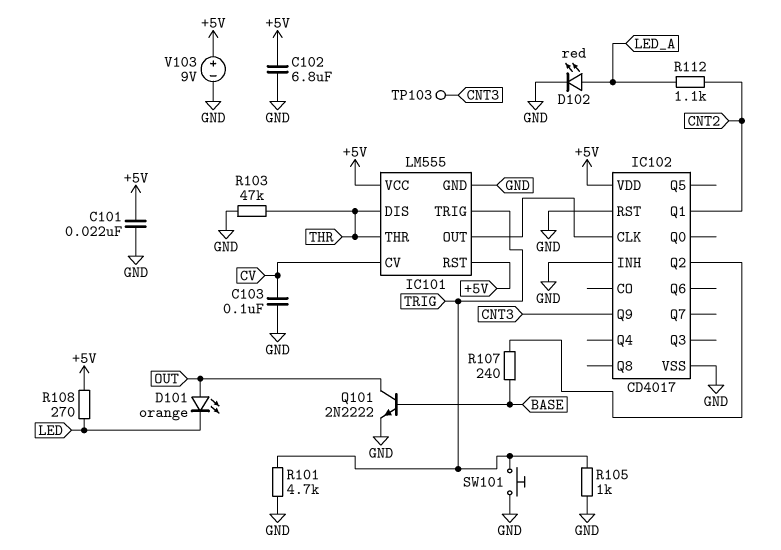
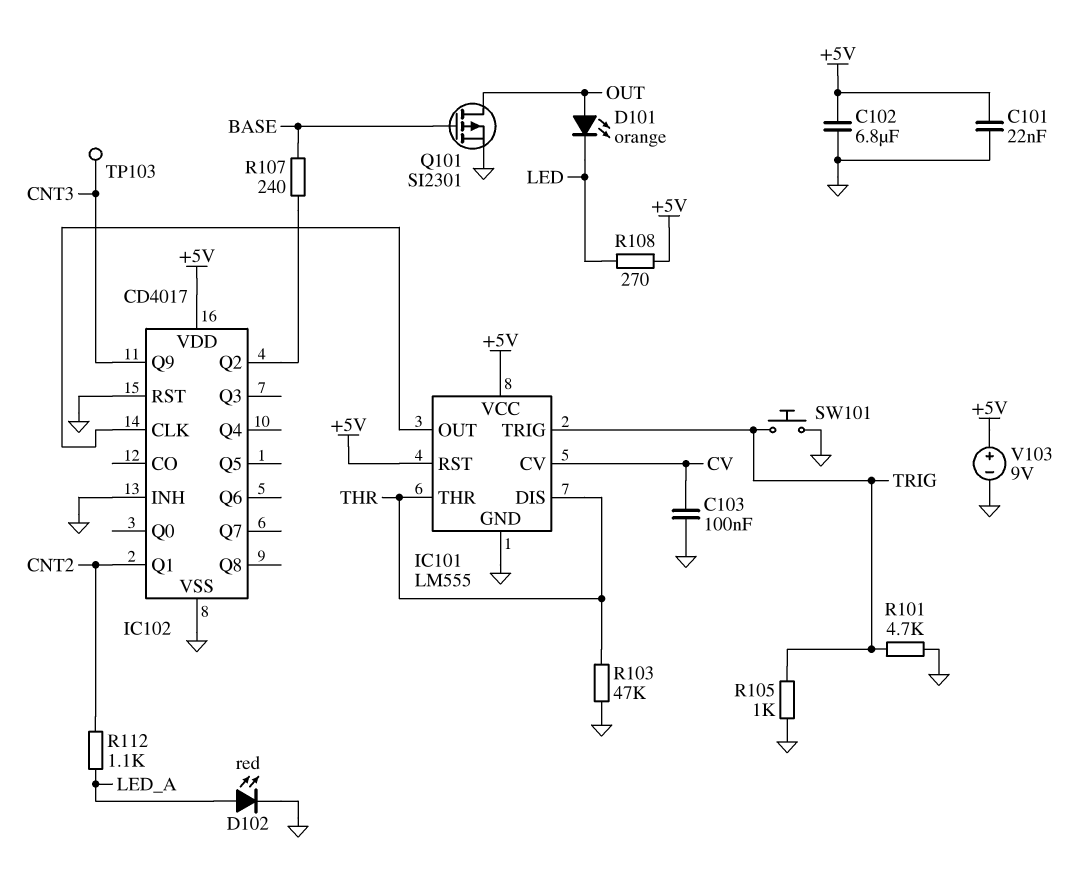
Q101: NPN 2N2222 (B BASE, C OUT, E GND) -> PMOS SI2301 (G BASE, D OUT, S GND)

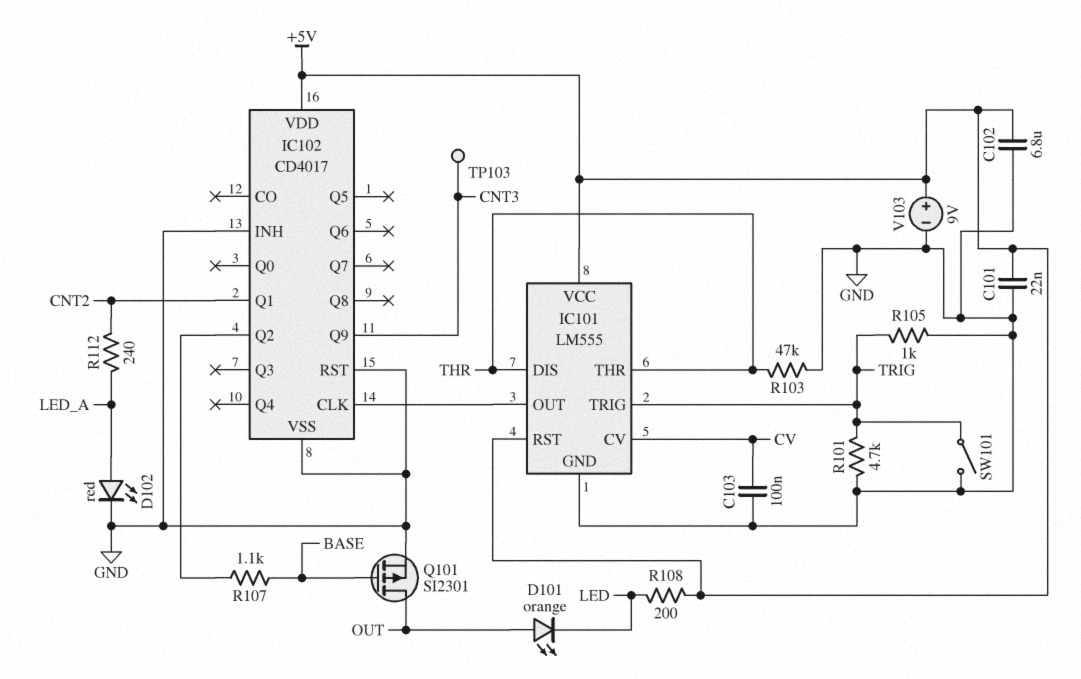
R107: 240 (BASE, IC102/Q2) -> 1.1k (BASE, IC102/Q2)
R108: 270 (+5V, LED) -> 200 (+5V, LED)
R112: 1.1k (CNT2, LED_A) -> 240 (CNT2, LED_A)
SW101: button (GND, TRIG) -> switch (GND, TRIG)

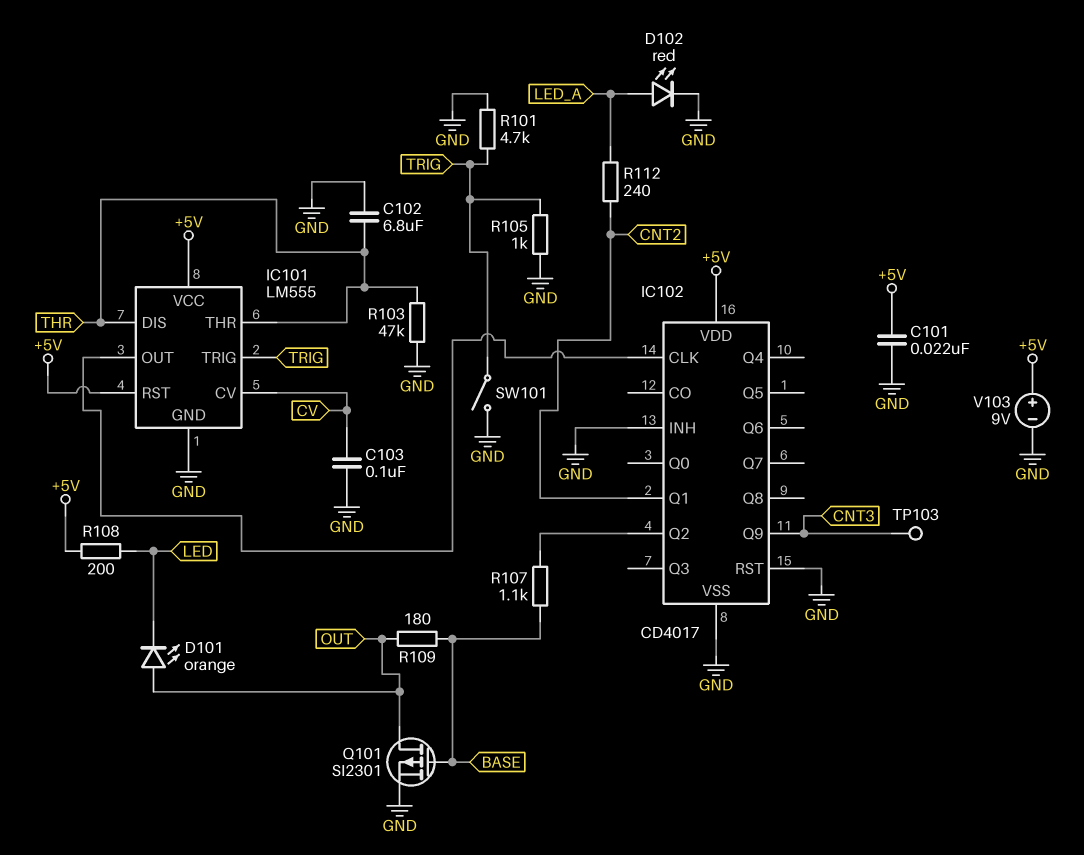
C102: 6.8uF (+5V, GND) -> 6.8uF (GND, THR)
R109: none -> 180 (BASE, OUT)

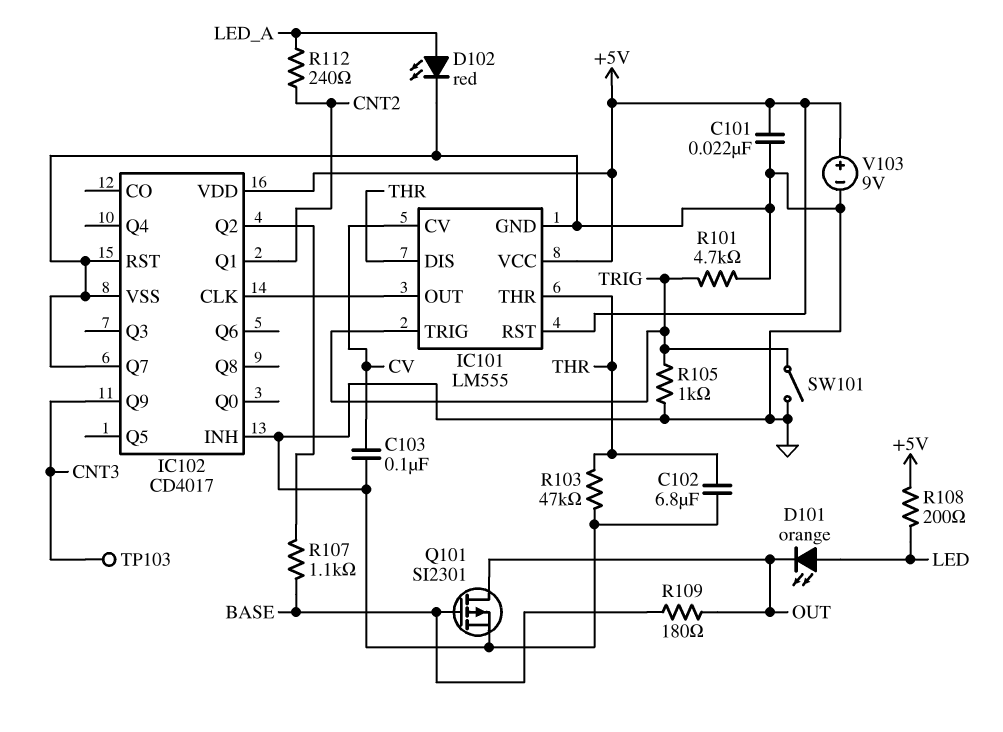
D101: LED orange (A OUT, K LED) -> LED orange (A LED, K OUT)
IC102 pin Q7: none -> GND

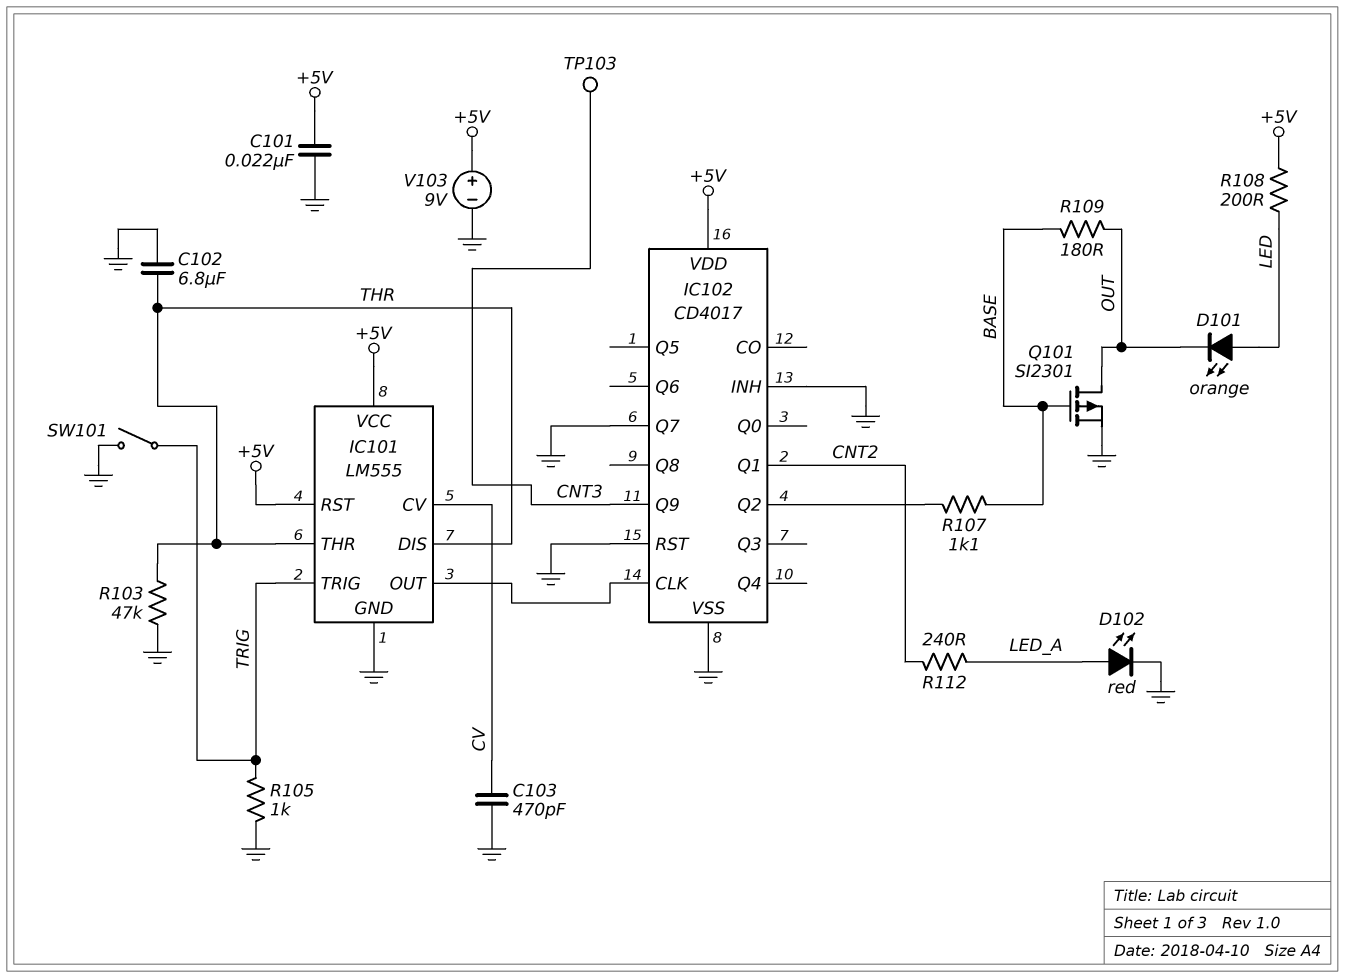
C103: 100nF (CV, GND) -> 470pF (CV, GND)
R101: 4.7k (GND, TRIG) -> none

